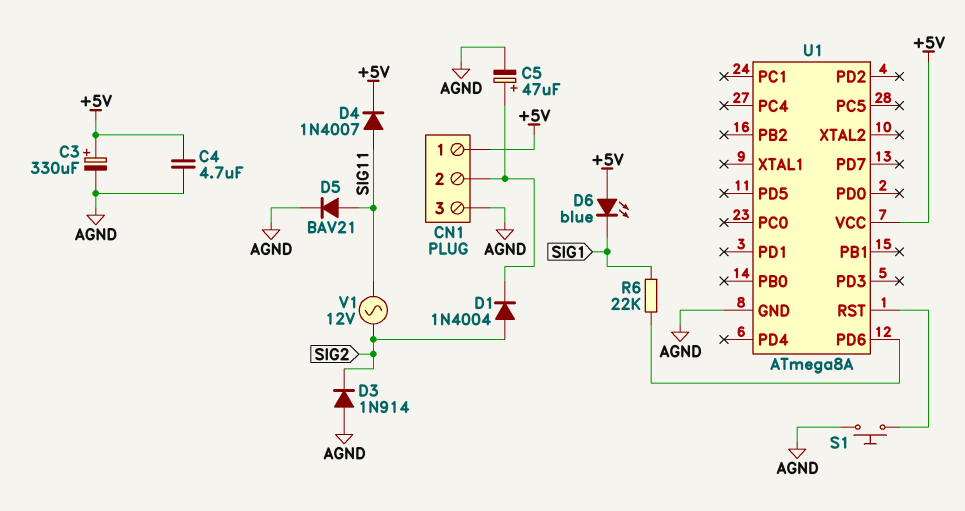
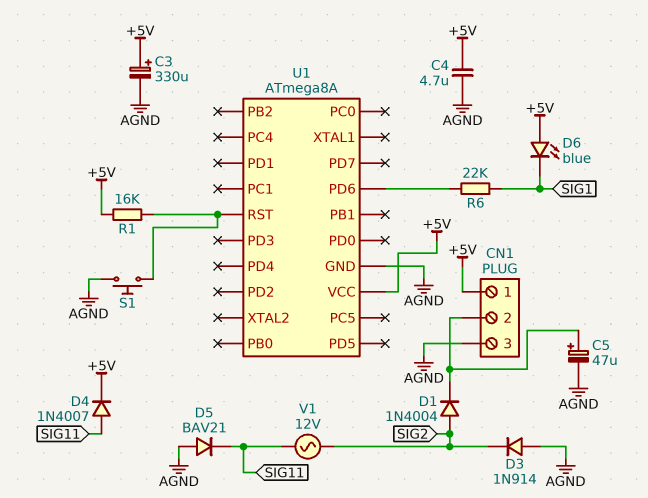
D5: diode BAV21 (A SIG11, K AGND) -> diode BAV21 (A AGND, K SIG11)
R1: none -> 16k (+5V, U1/RST)

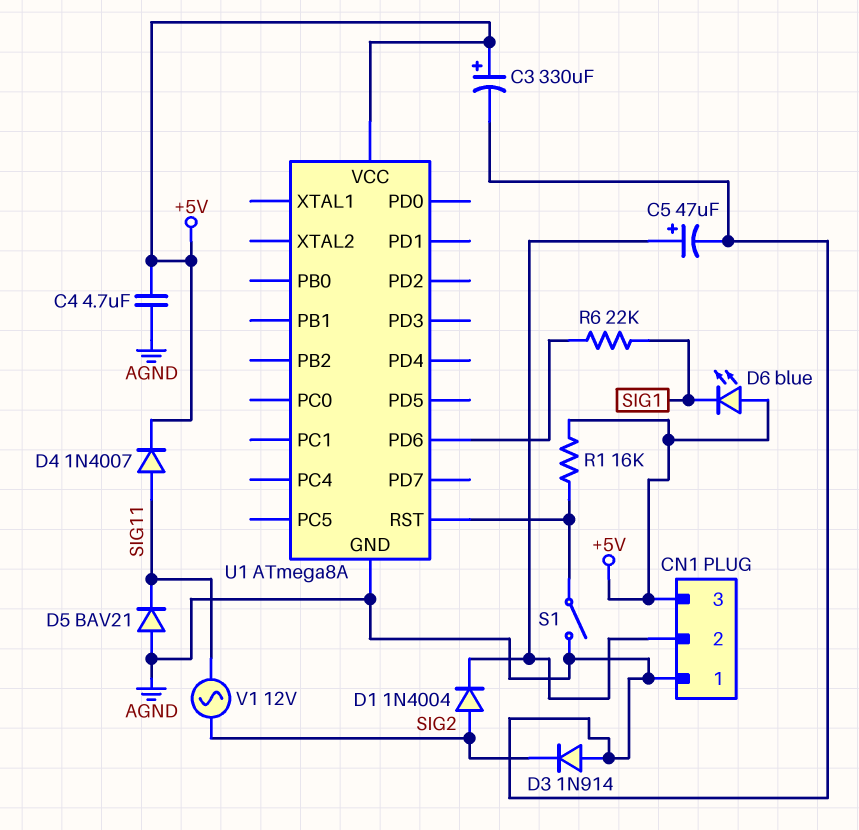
CN1 pin 1: +5V -> AGND
CN1 pin 3: AGND -> +5V
S1: button (AGND, U1/RST) -> switch (AGND, U1/RST)

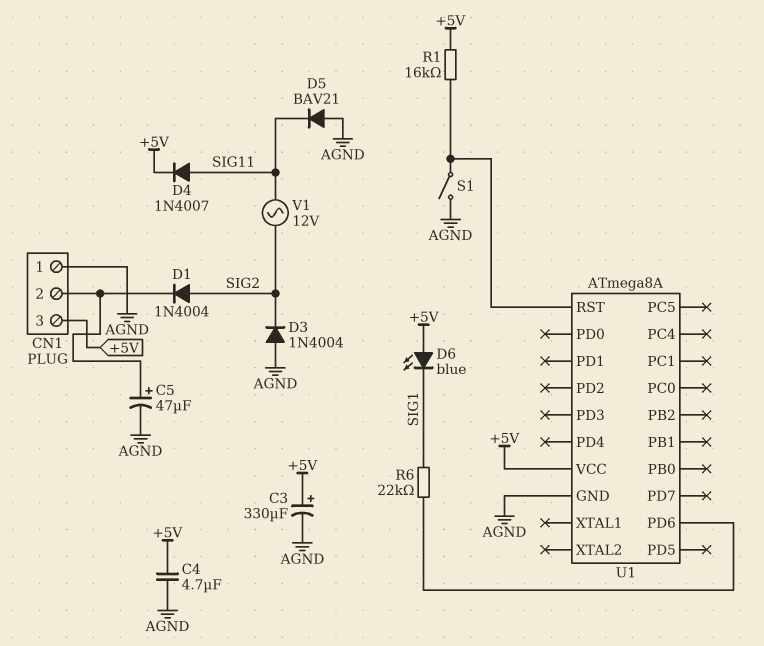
D3: diode 1N914 (A AGND, K SIG2) -> diode 1N4004 (A AGND, K SIG2)

